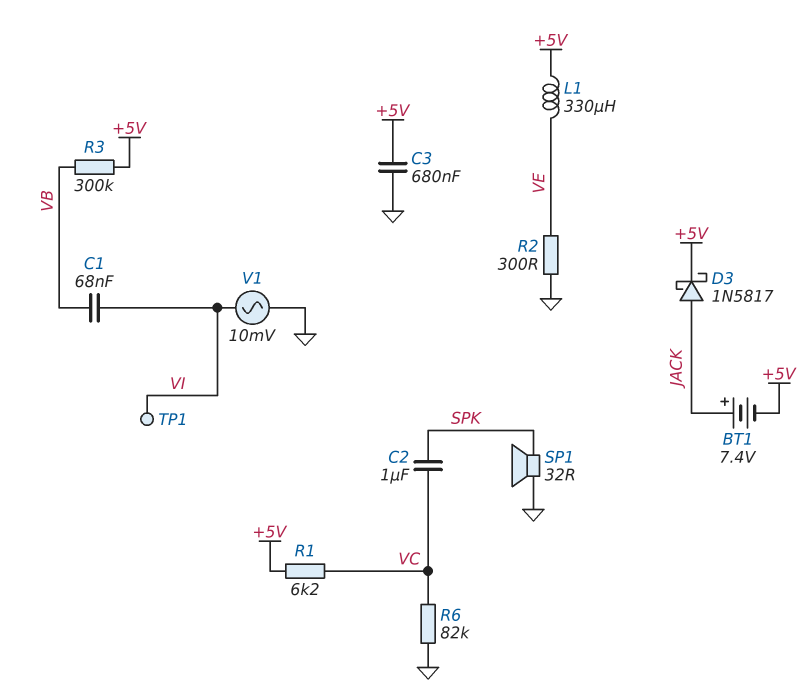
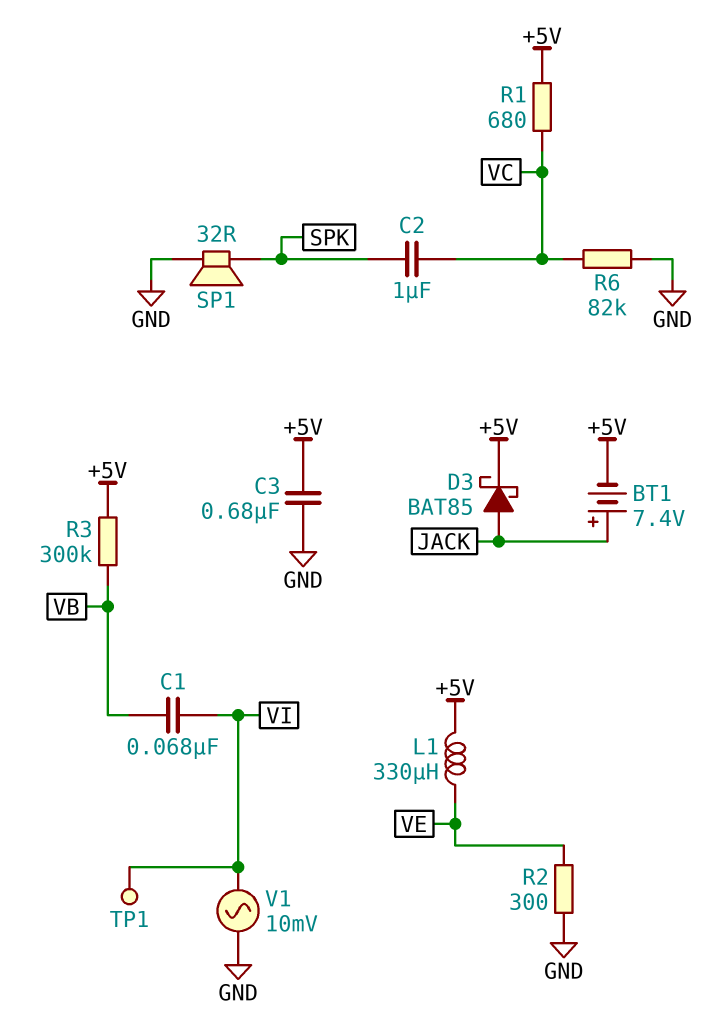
D3: schottky 1N5817 (A JACK, K +5V) -> schottky BAT85 (A JACK, K +5V)
R1: 6.2k (+5V, VC) -> 680 (+5V, VC)

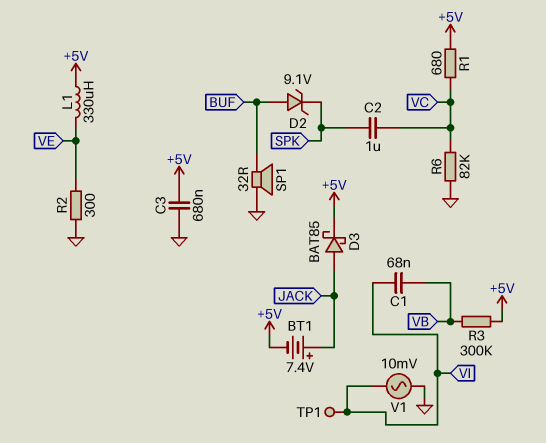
D2: none -> zener 9.1V (A BUF, K SPK)
SP1: speaker 32R (GND, SPK) -> speaker 32R (BUF, GND)

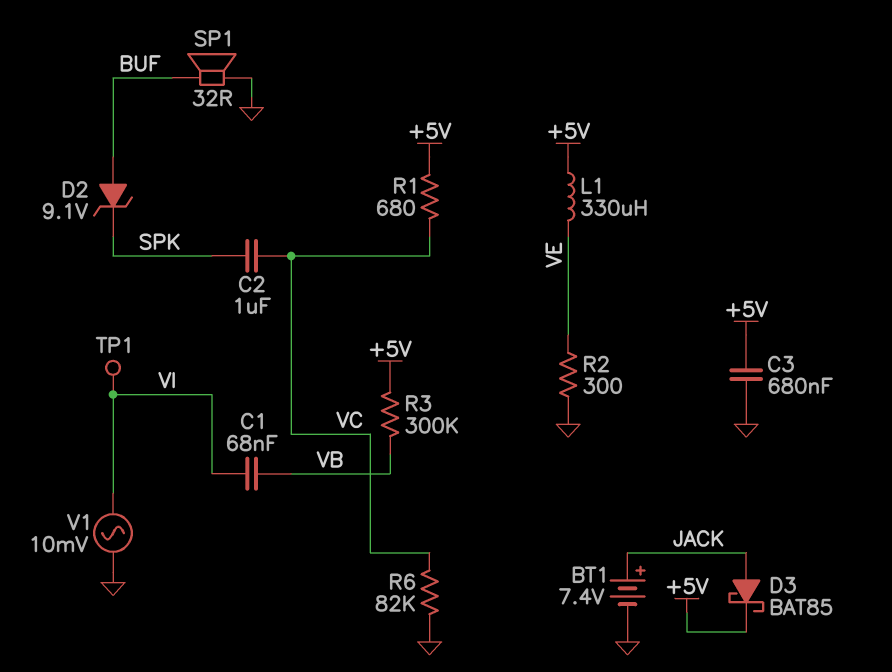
BT1: 7.4V (plus JACK, minus +5V) -> 7.4V (plus JACK, minus GND)

